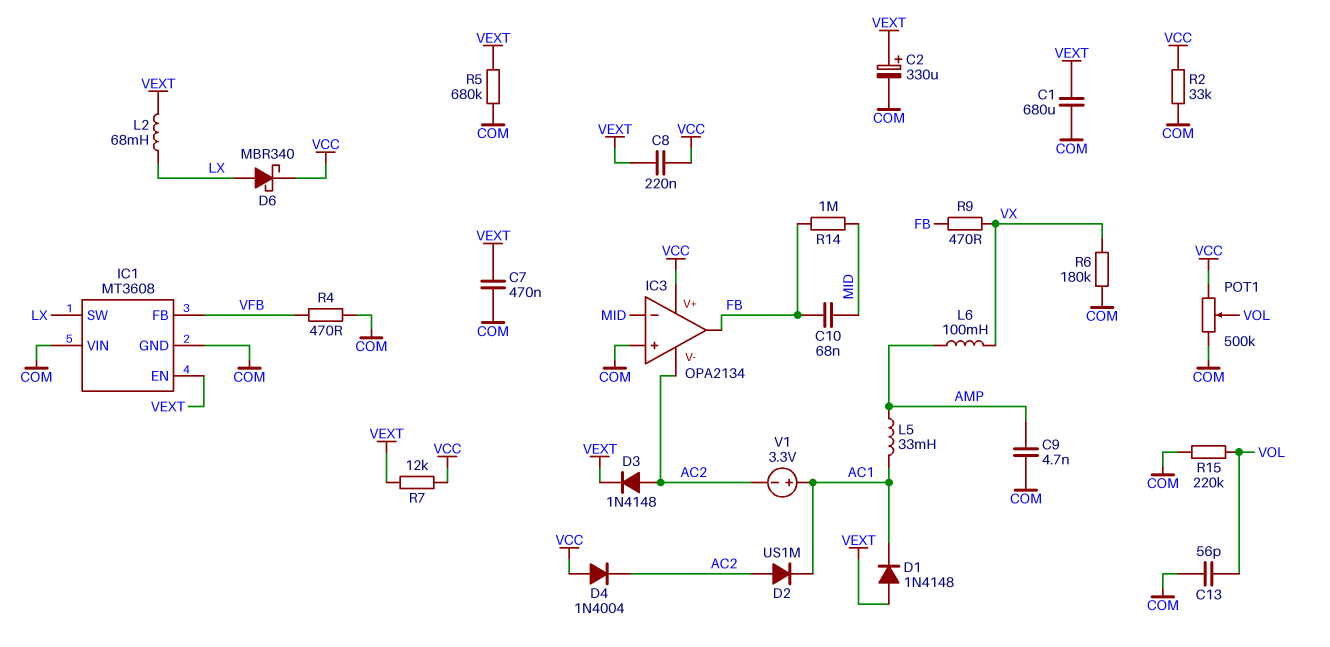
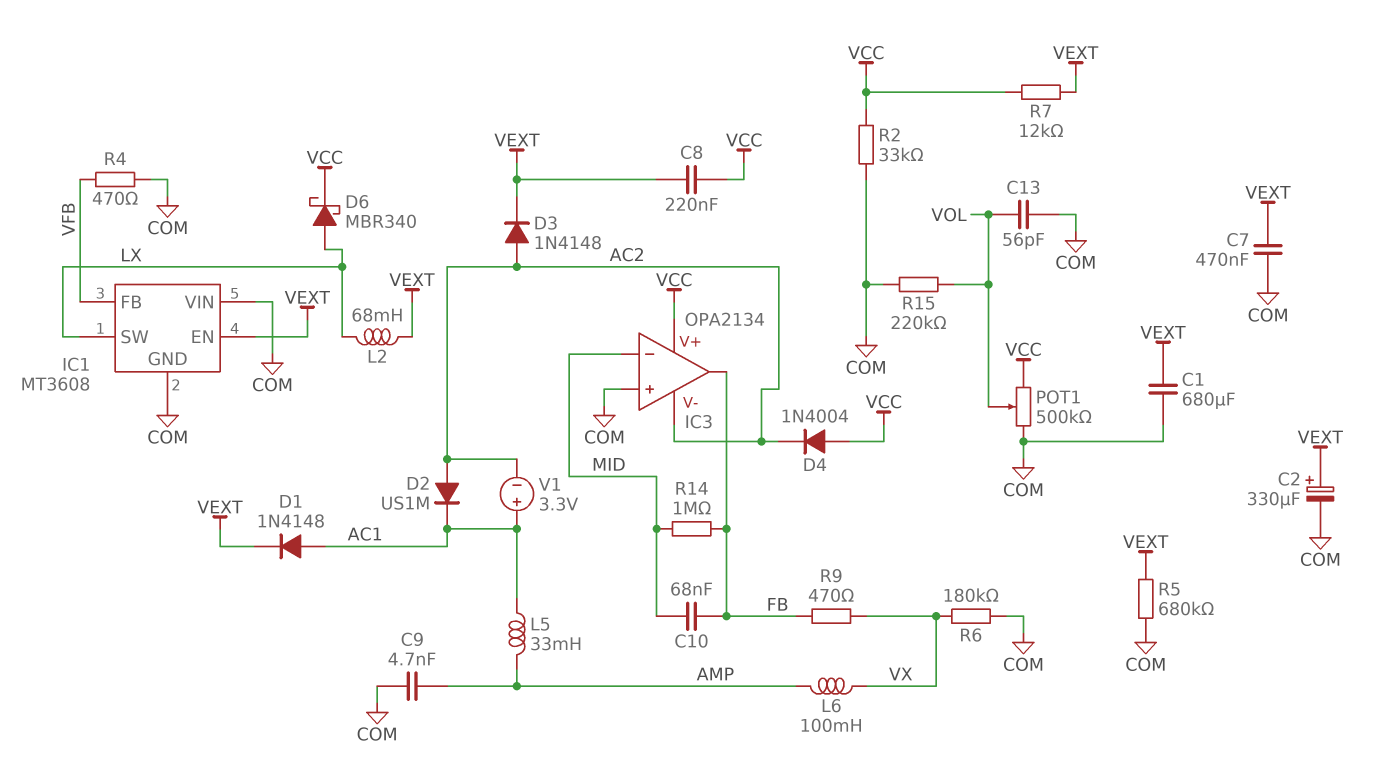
D1: diode 1N4148 (A VEXT, K AC1) -> diode 1N4148 (A AC1, K VEXT)

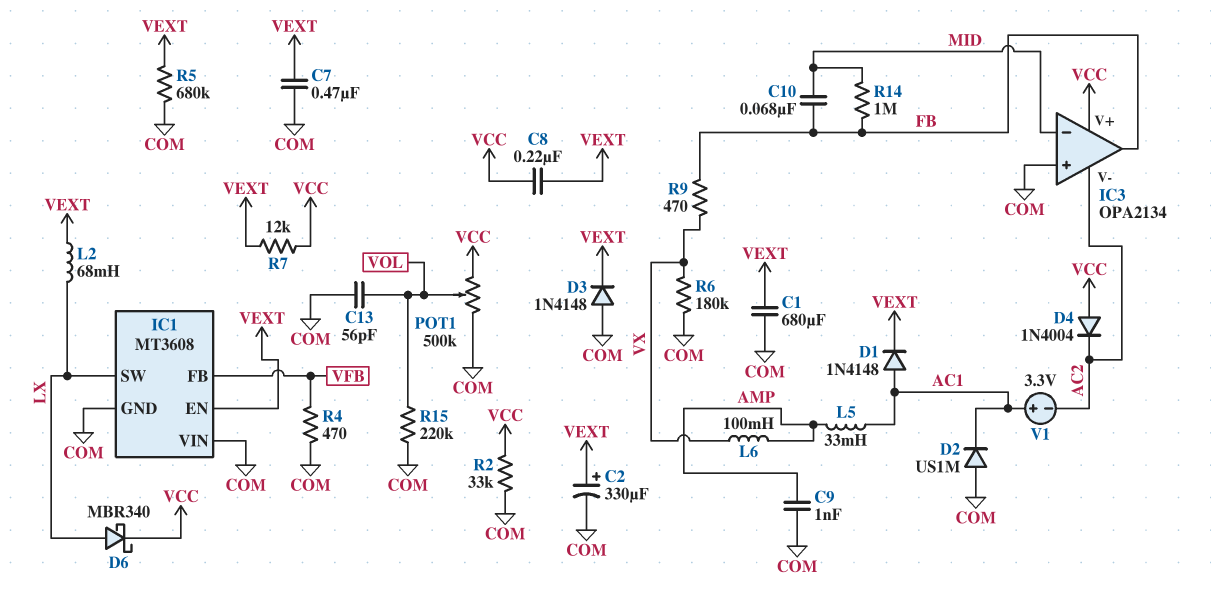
C9: 4.7nF (AMP, COM) -> 1nF (AMP, COM)
D2: diode US1M (A AC2, K AC1) -> diode US1M (A COM, K AC1)
D3: diode 1N4148 (A AC2, K VEXT) -> diode 1N4148 (A COM, K VEXT)

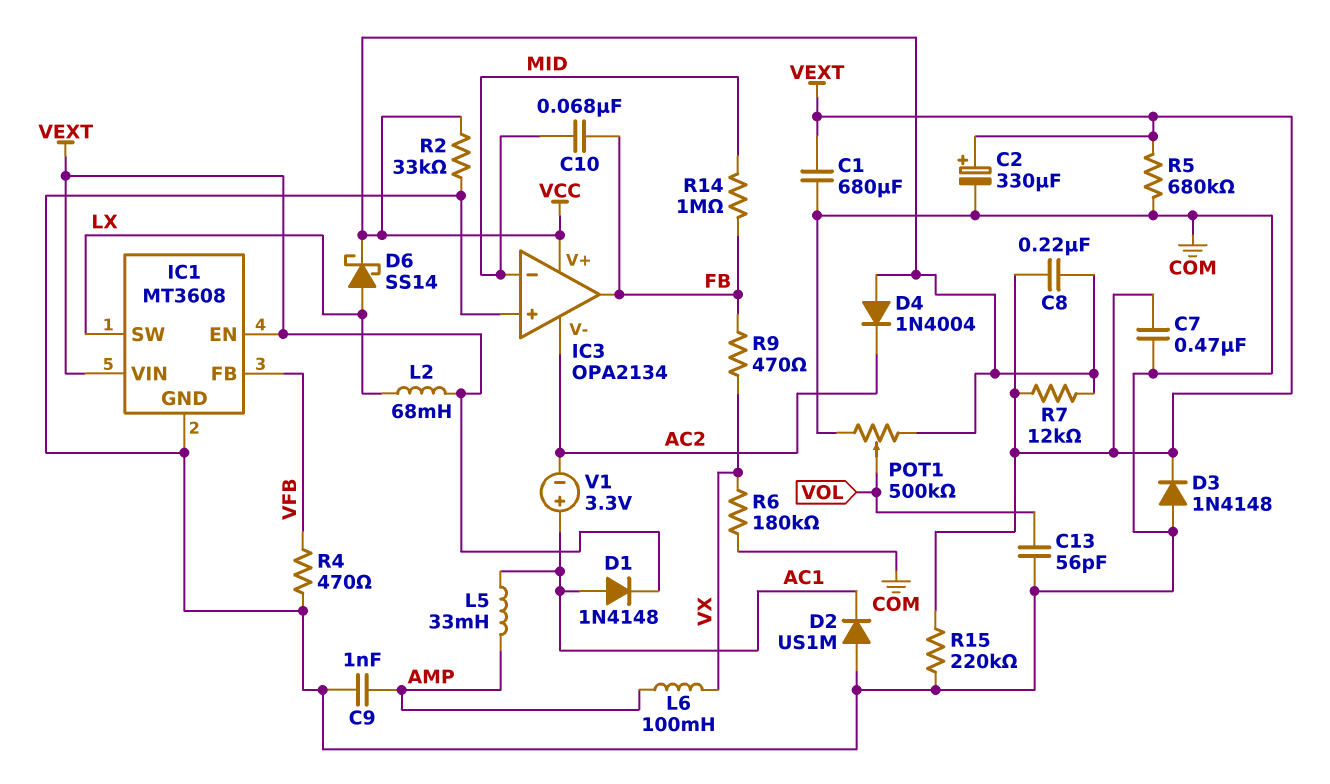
D6: schottky MBR340 (A LX, K VCC) -> schottky SS14 (A LX, K VCC)
IC1 pin VIN: COM -> VEXT
R15: 220k (COM, VOL) -> 220k (COM, VEXT)

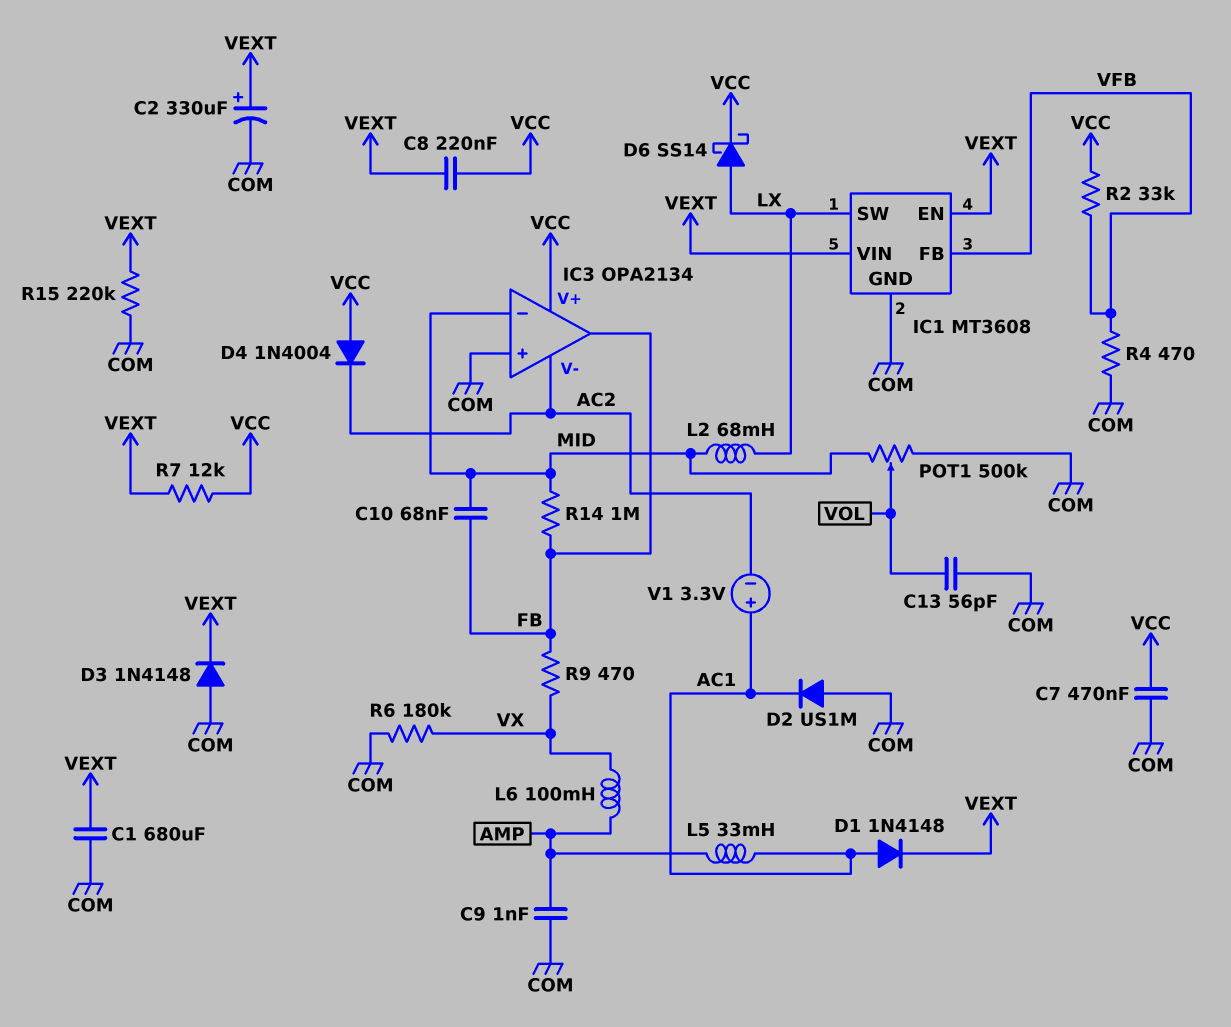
C7: 470nF (COM, VEXT) -> 470nF (COM, VCC)
L2: 68mH (LX, VEXT) -> 68mH (LX, MID)
POT1: 500k (COM, VCC, wiper VOL) -> 500k (COM, MID, wiper VOL)
R2: 33k (COM, VCC) -> 33k (VCC, VFB)
R5: 680k (COM, VEXT) -> none

